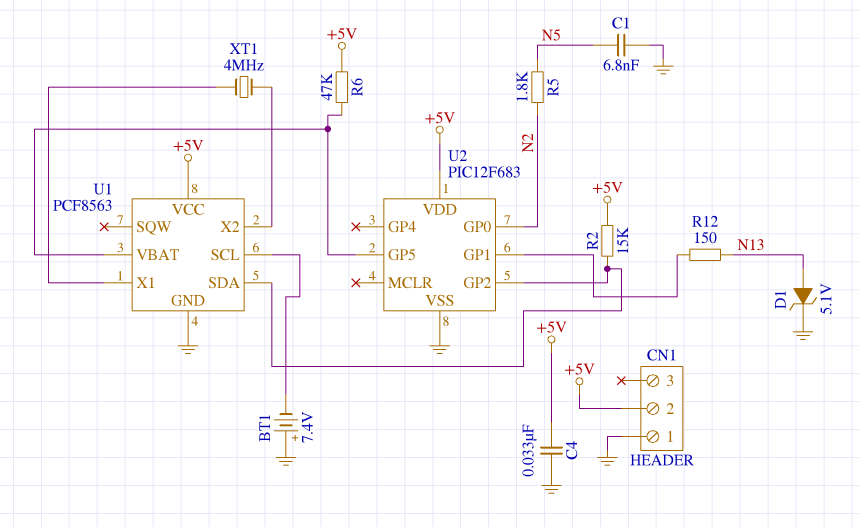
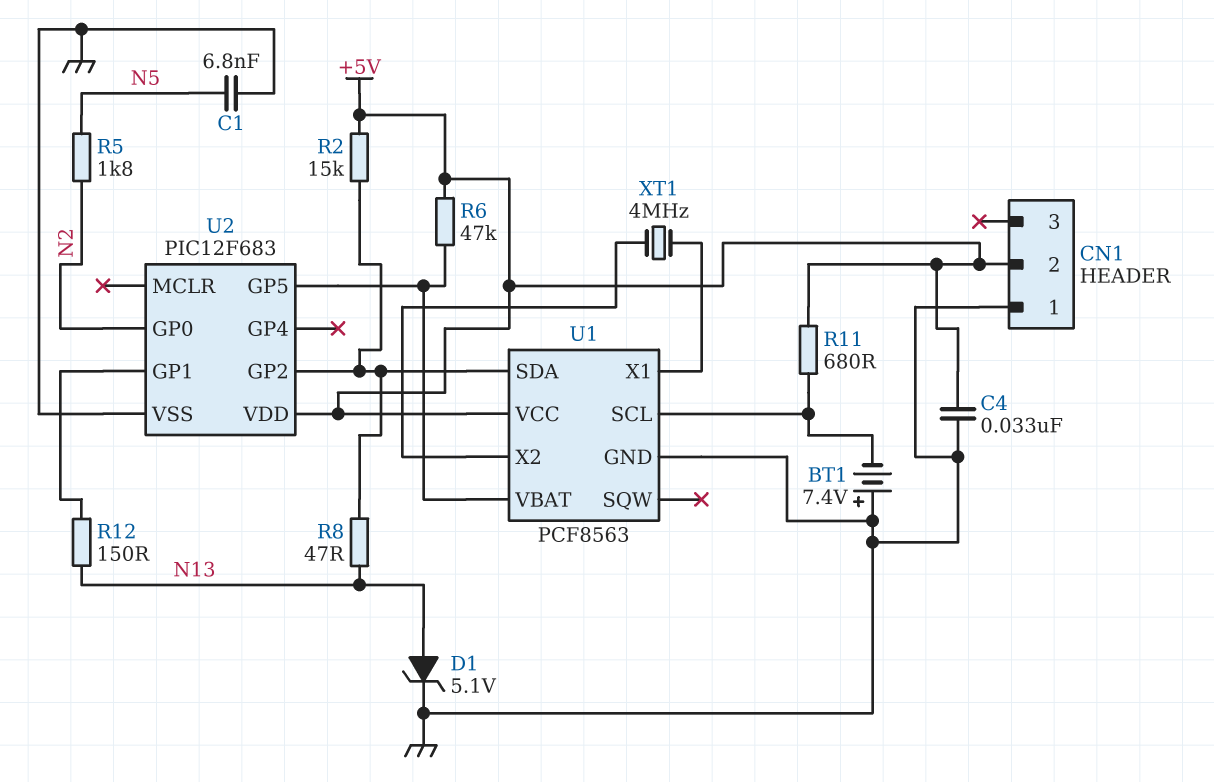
R8: none -> 47 (N13, U1/SDA)
R11: none -> 680 (+5V, U1/SCL)

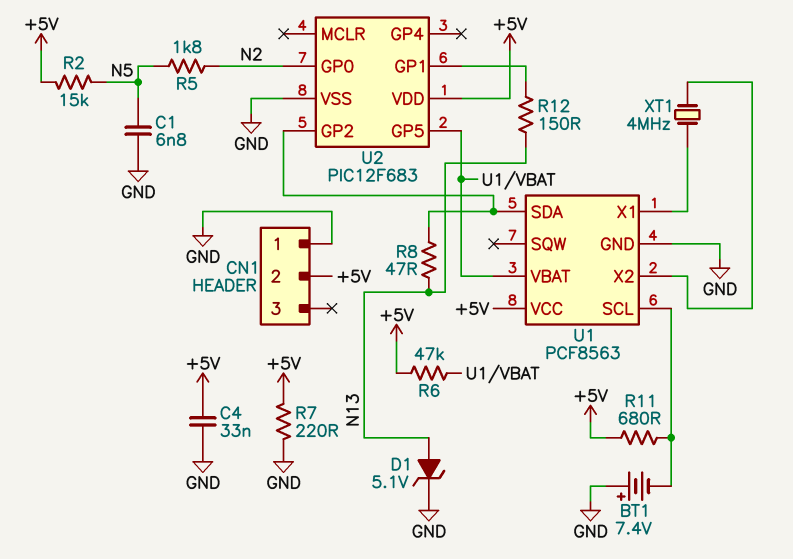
R2: 15k (+5V, U1/SDA) -> 15k (+5V, N5)
R7: none -> 220 (+5V, GND)

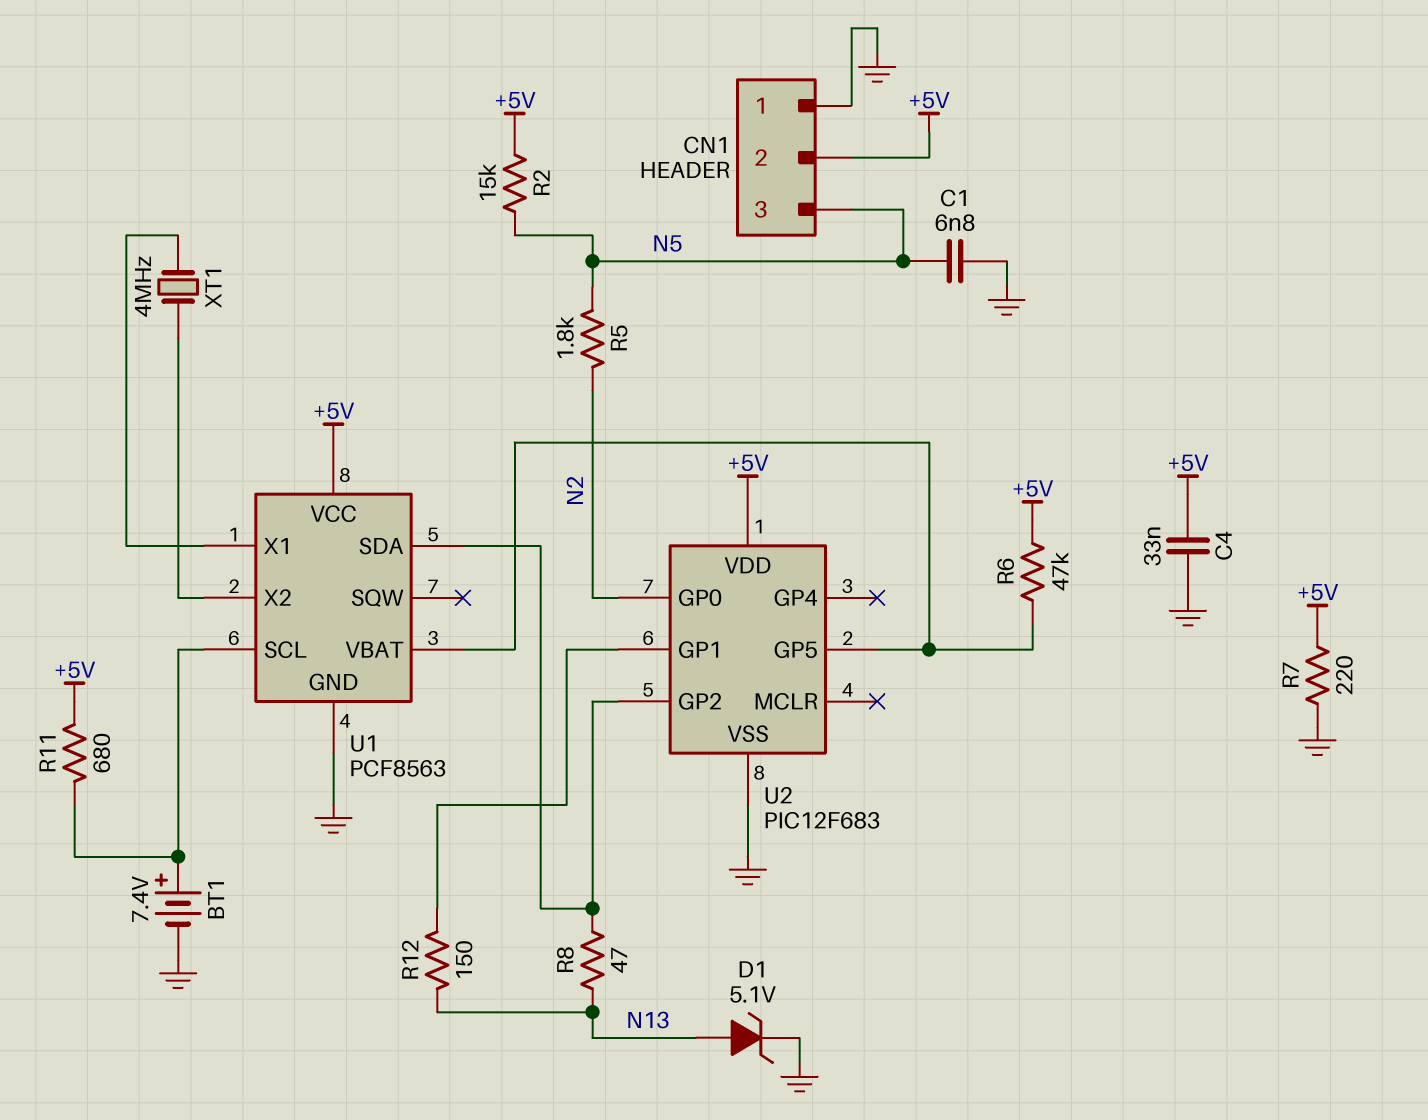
BT1: 7.4V (plus GND, minus U1/SCL) -> 7.4V (plus U1/SCL, minus GND)
CN1 pin 3: none -> N5

